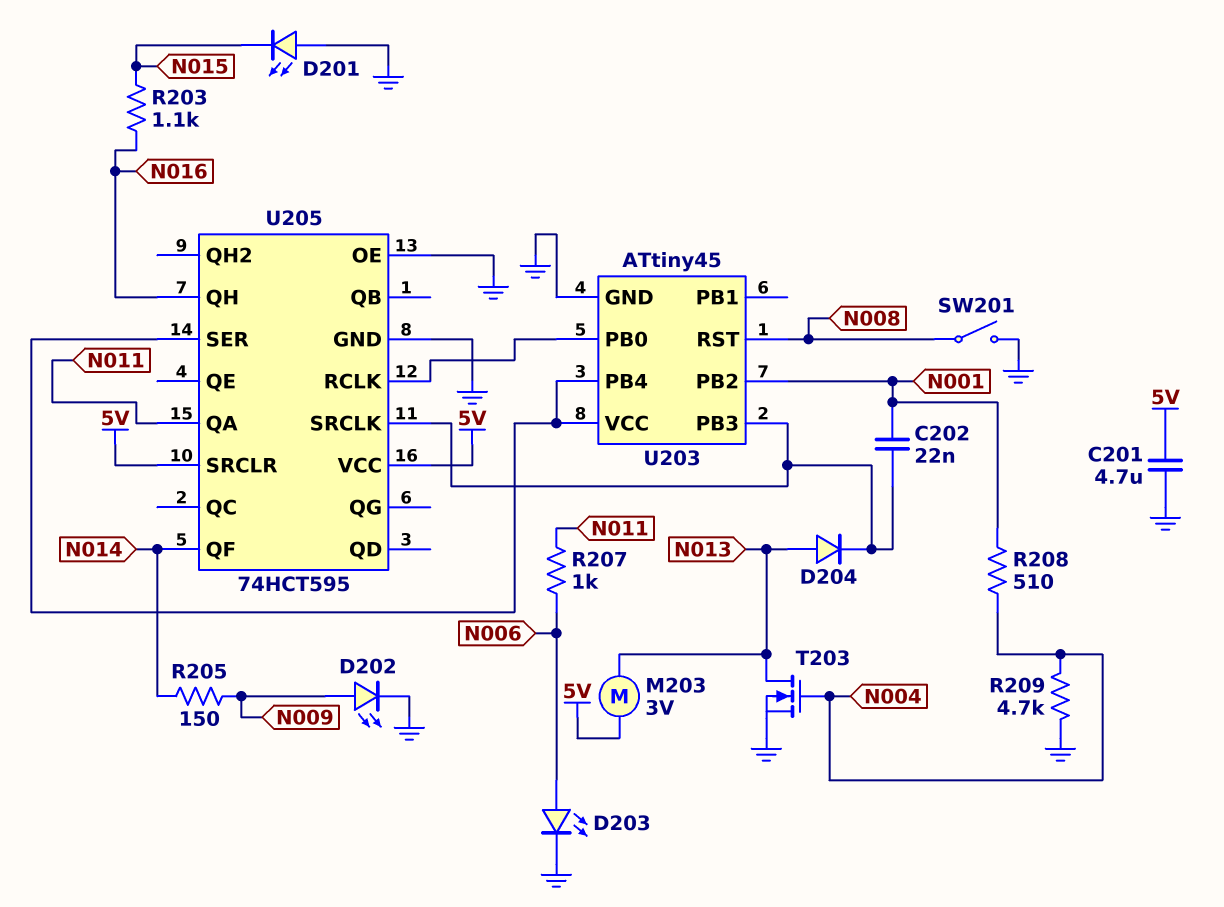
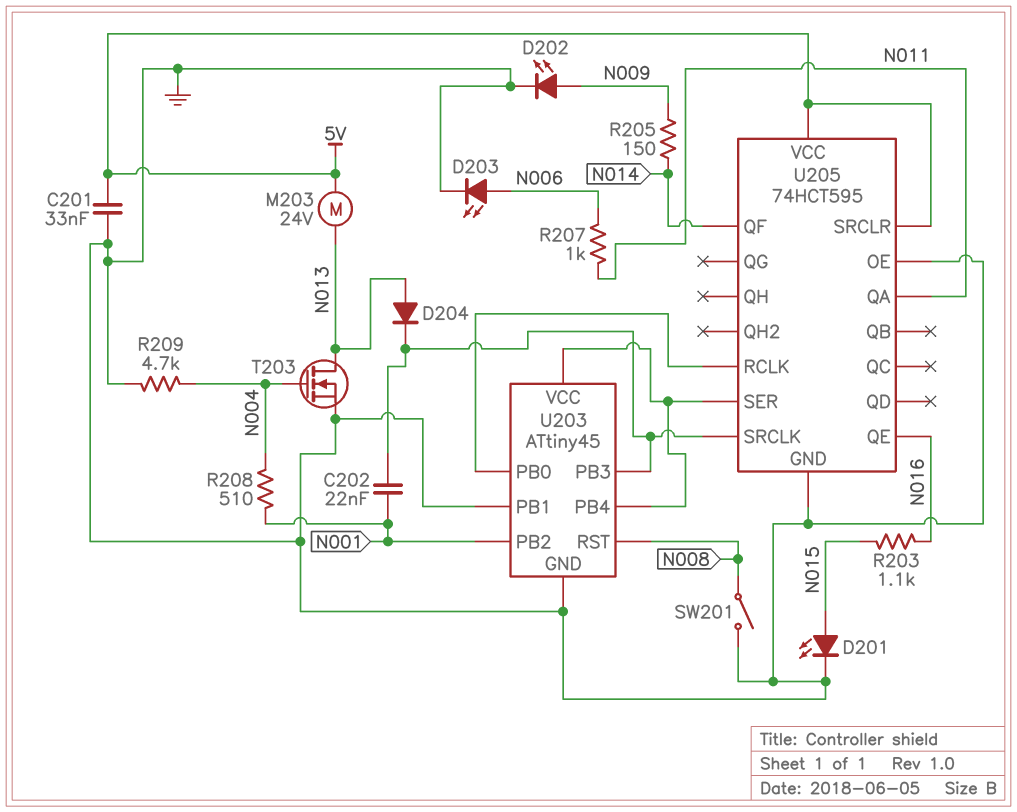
C201: 4.7uF (5V, GND) -> 33nF (5V, GND)
D201: LED (A GND, K N015) -> LED (A N015, K GND)
M203: motor 3V (5V, N013) -> motor 24V (5V, N013)
U203 pin PB1: none -> GND
U205 pin QE: none -> N016
U205 pin QH: N016 -> none

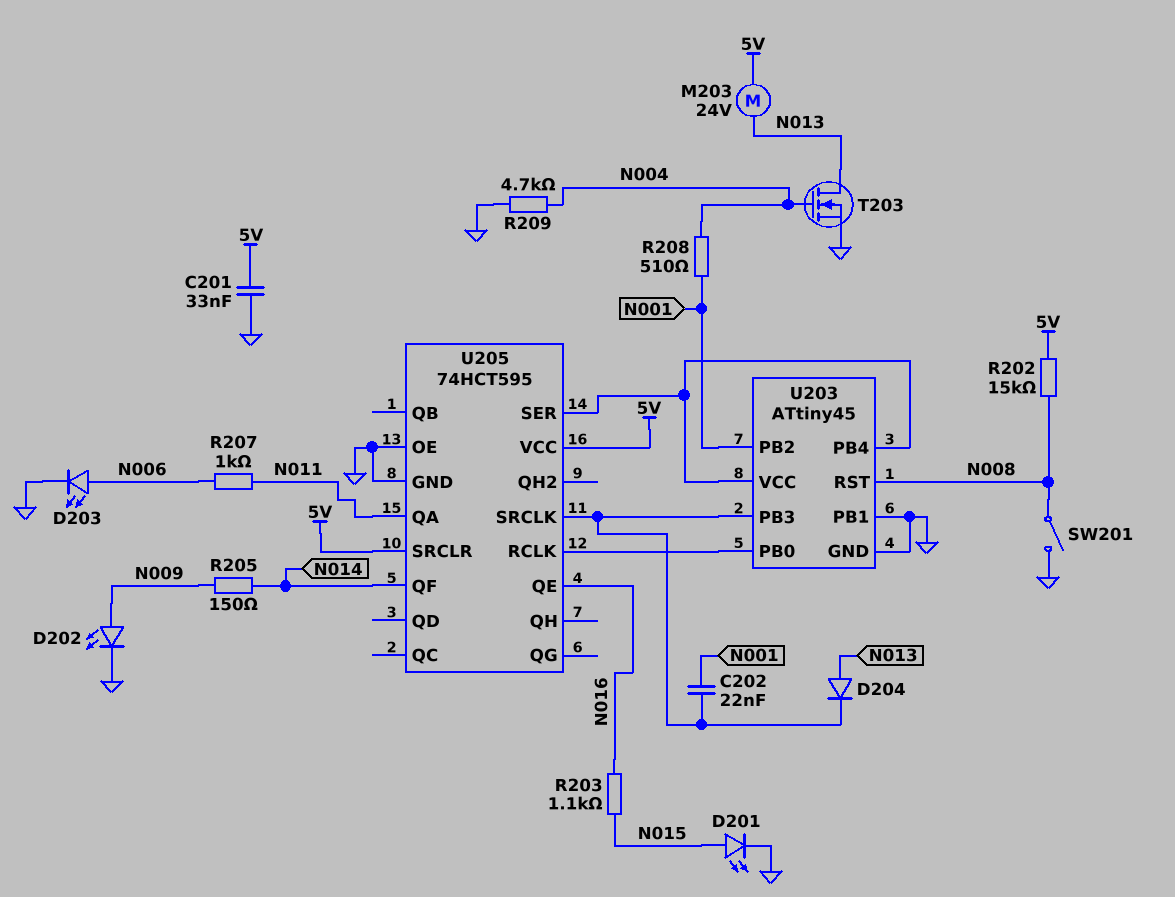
R202: none -> 15k (5V, N008)

